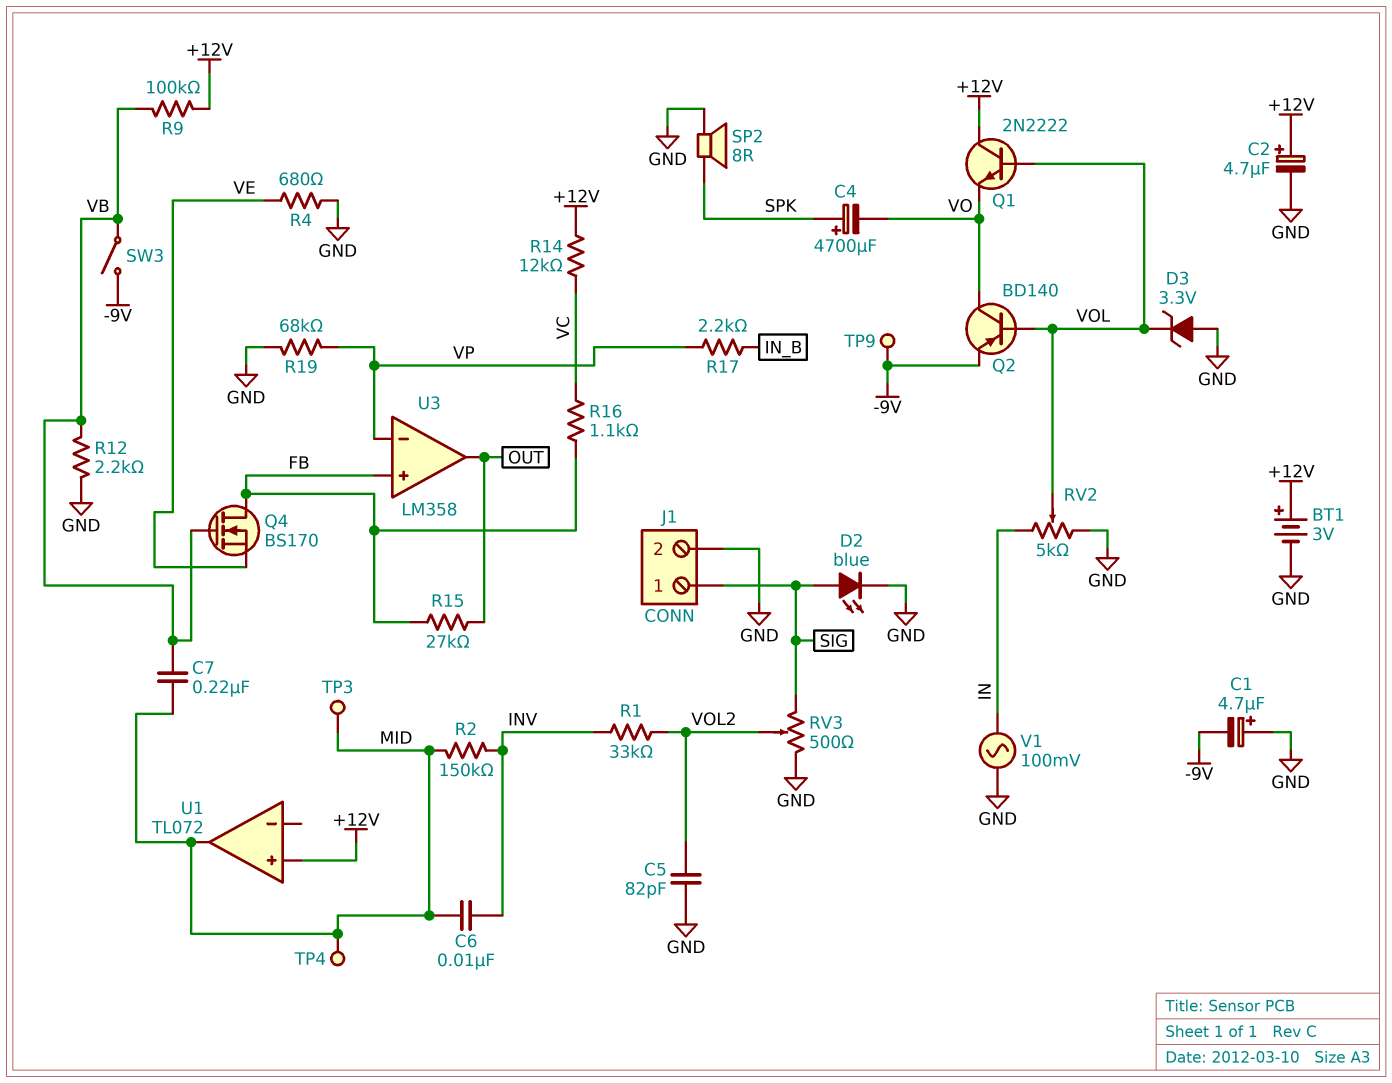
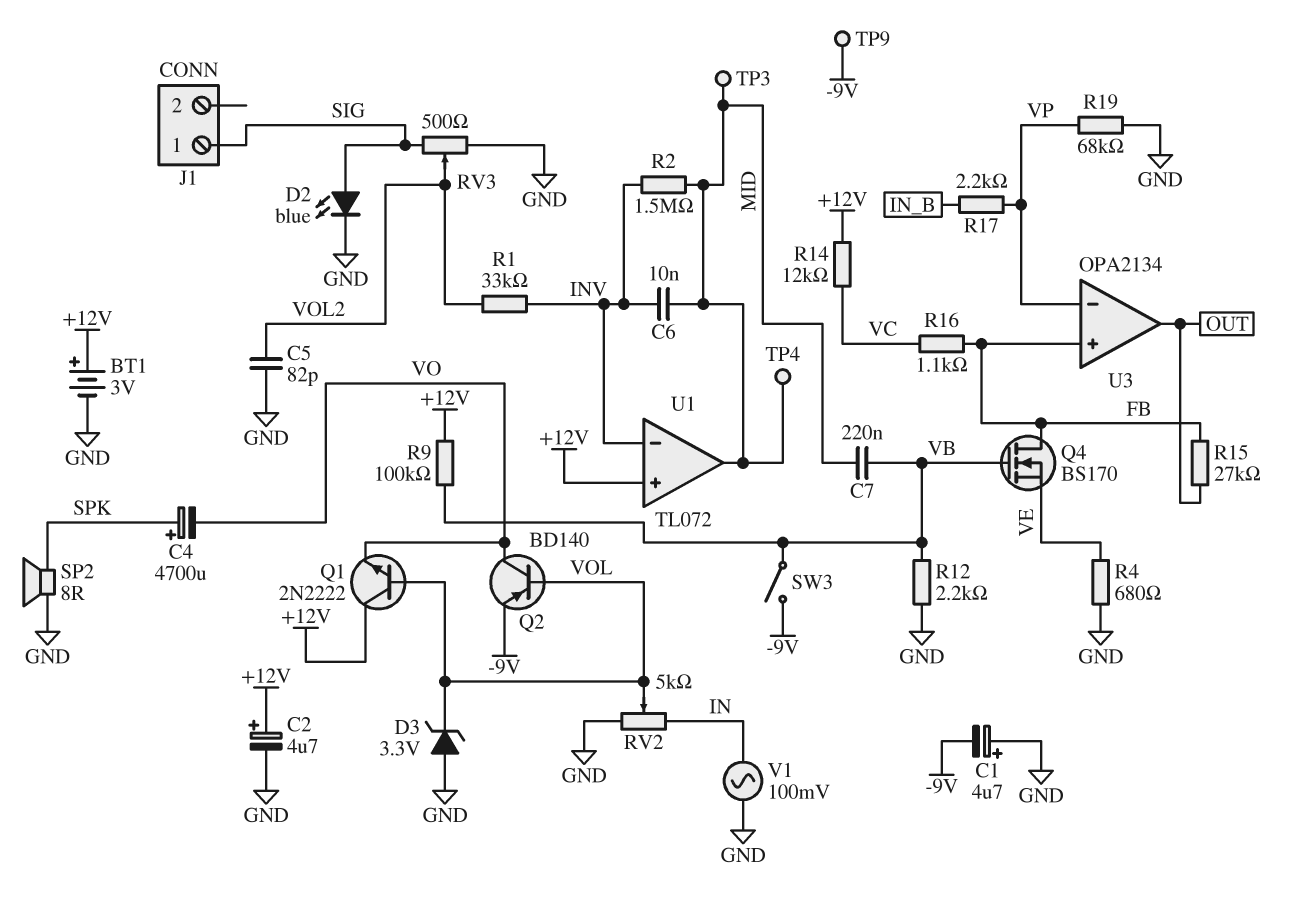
J1 pin 2: GND -> none
R2: 150k (INV, MID) -> 1.5M (INV, MID)
U1 pin in-: none -> INV
U3: LM358 -> OPA2134

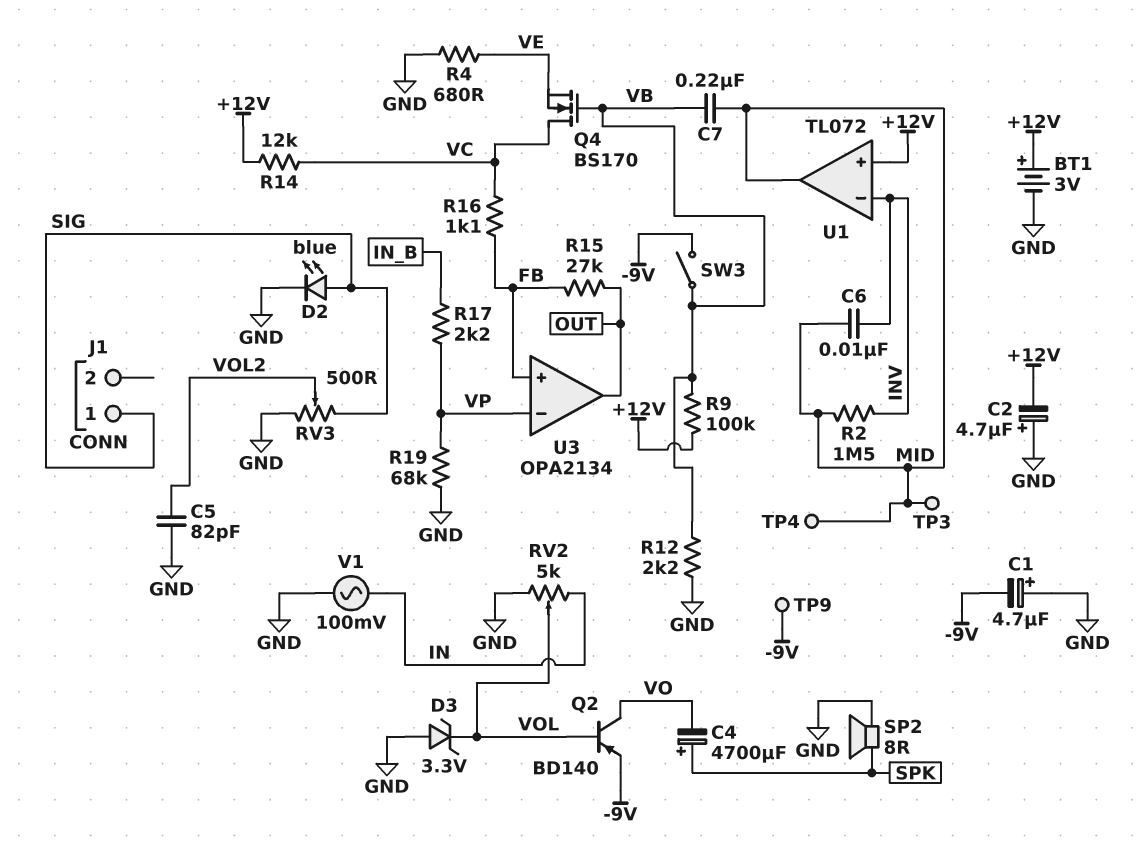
C2: 4.7uF (plus +12V, minus GND) -> 4.7uF (plus GND, minus +12V)
Q1: NPN 2N2222 (B VOL, C +12V, E VO) -> none
Q4: NMOS BS170 (G VB, D FB, S VE) -> NMOS BS170 (G VB, D VC, S VE)
R1: 33k (INV, VOL2) -> none

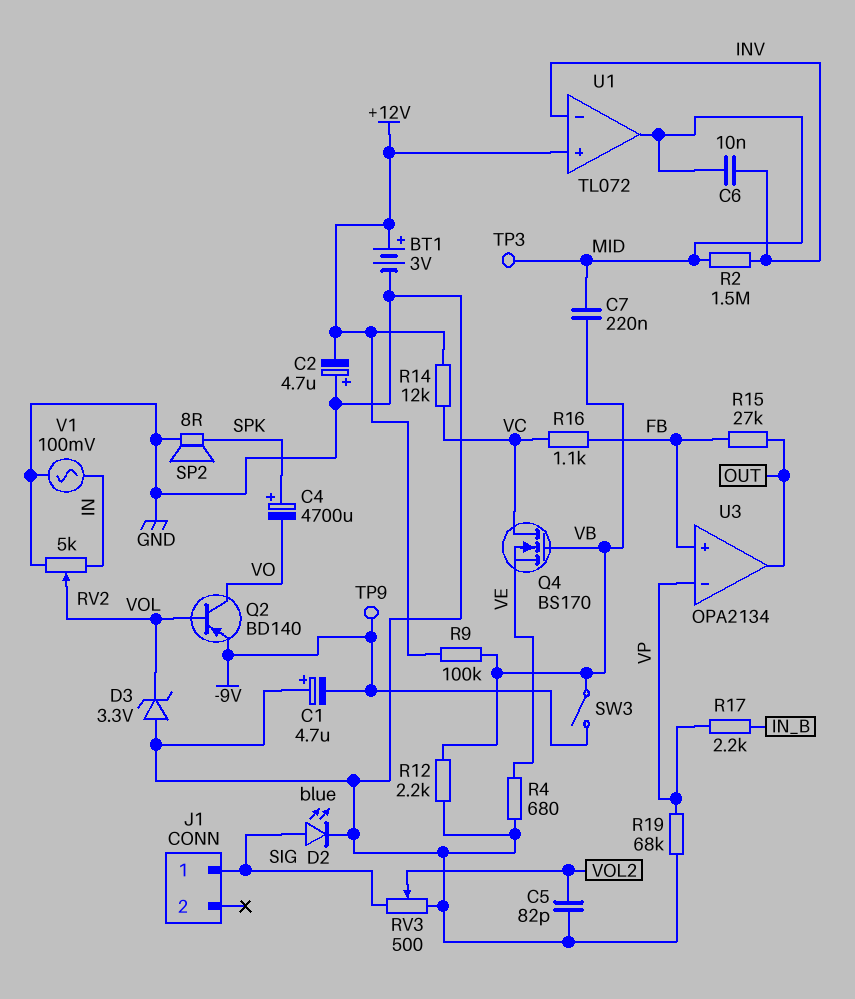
TP4: test point (MID) -> none

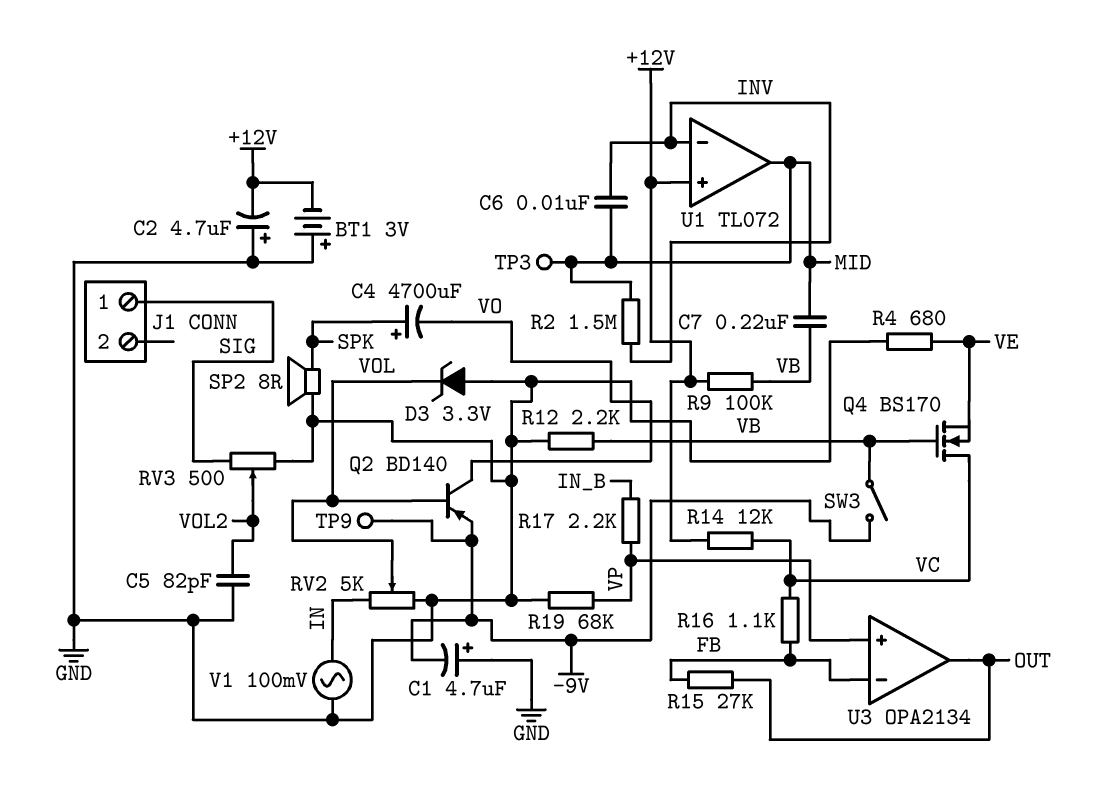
BT1: 3V (plus +12V, minus GND) -> 3V (plus GND, minus +12V)
D2: LED blue (A SIG, K GND) -> none
U3 pin in+: FB -> VP
U3 pin in-: VP -> FB

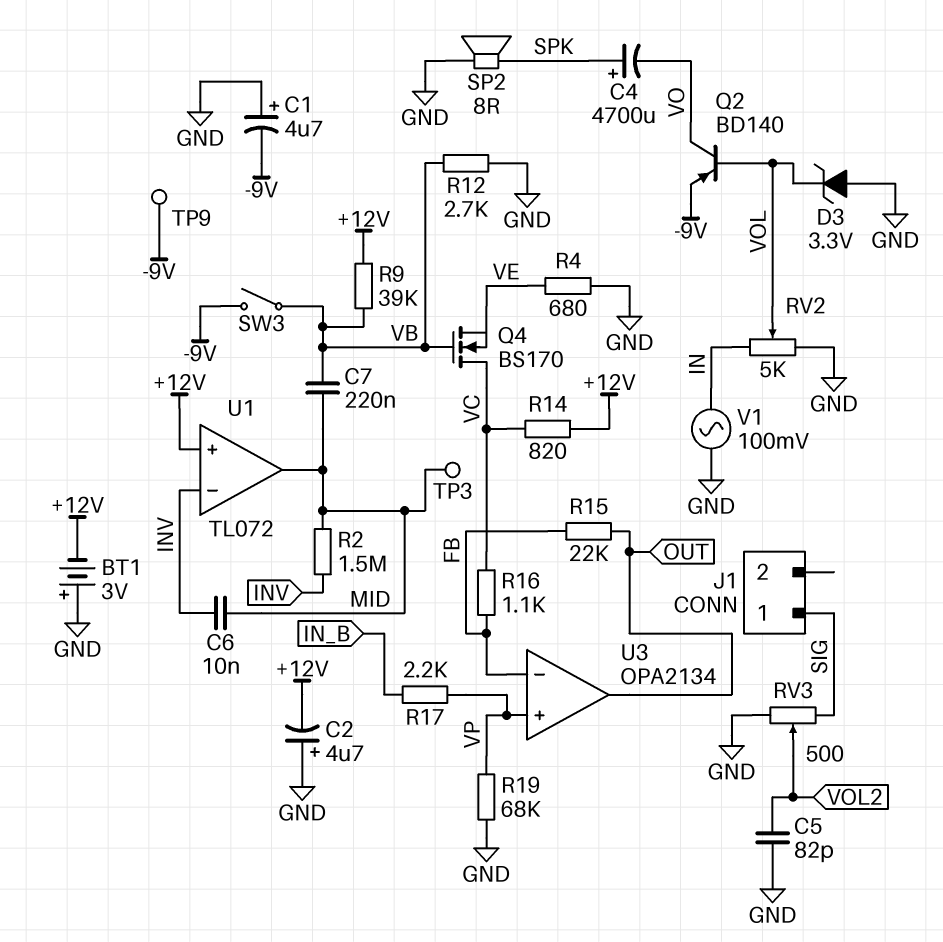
R9: 100k (+12V, VB) -> 39k (+12V, VB)
R12: 2.2k (GND, VB) -> 2.7k (GND, VB)
R14: 12k (+12V, VC) -> 820 (+12V, VC)
R15: 27k (FB, OUT) -> 22k (FB, OUT)

